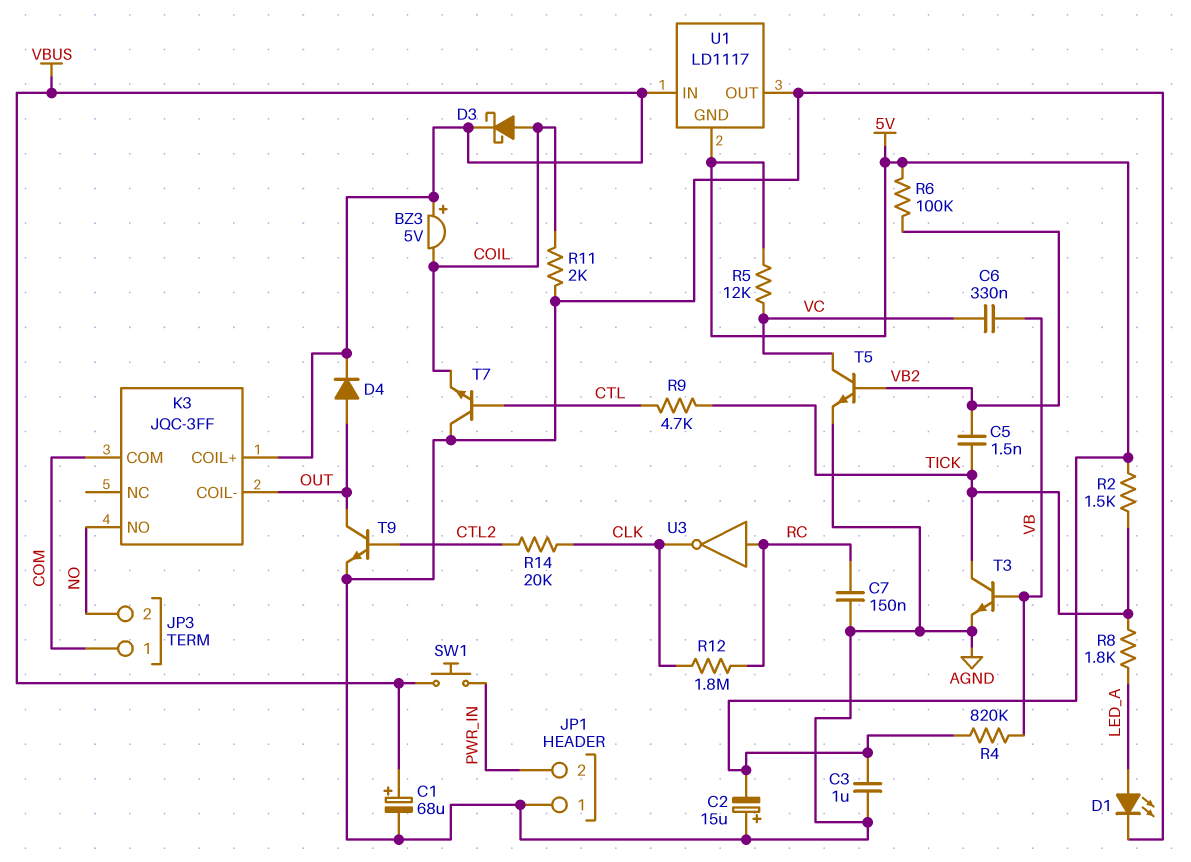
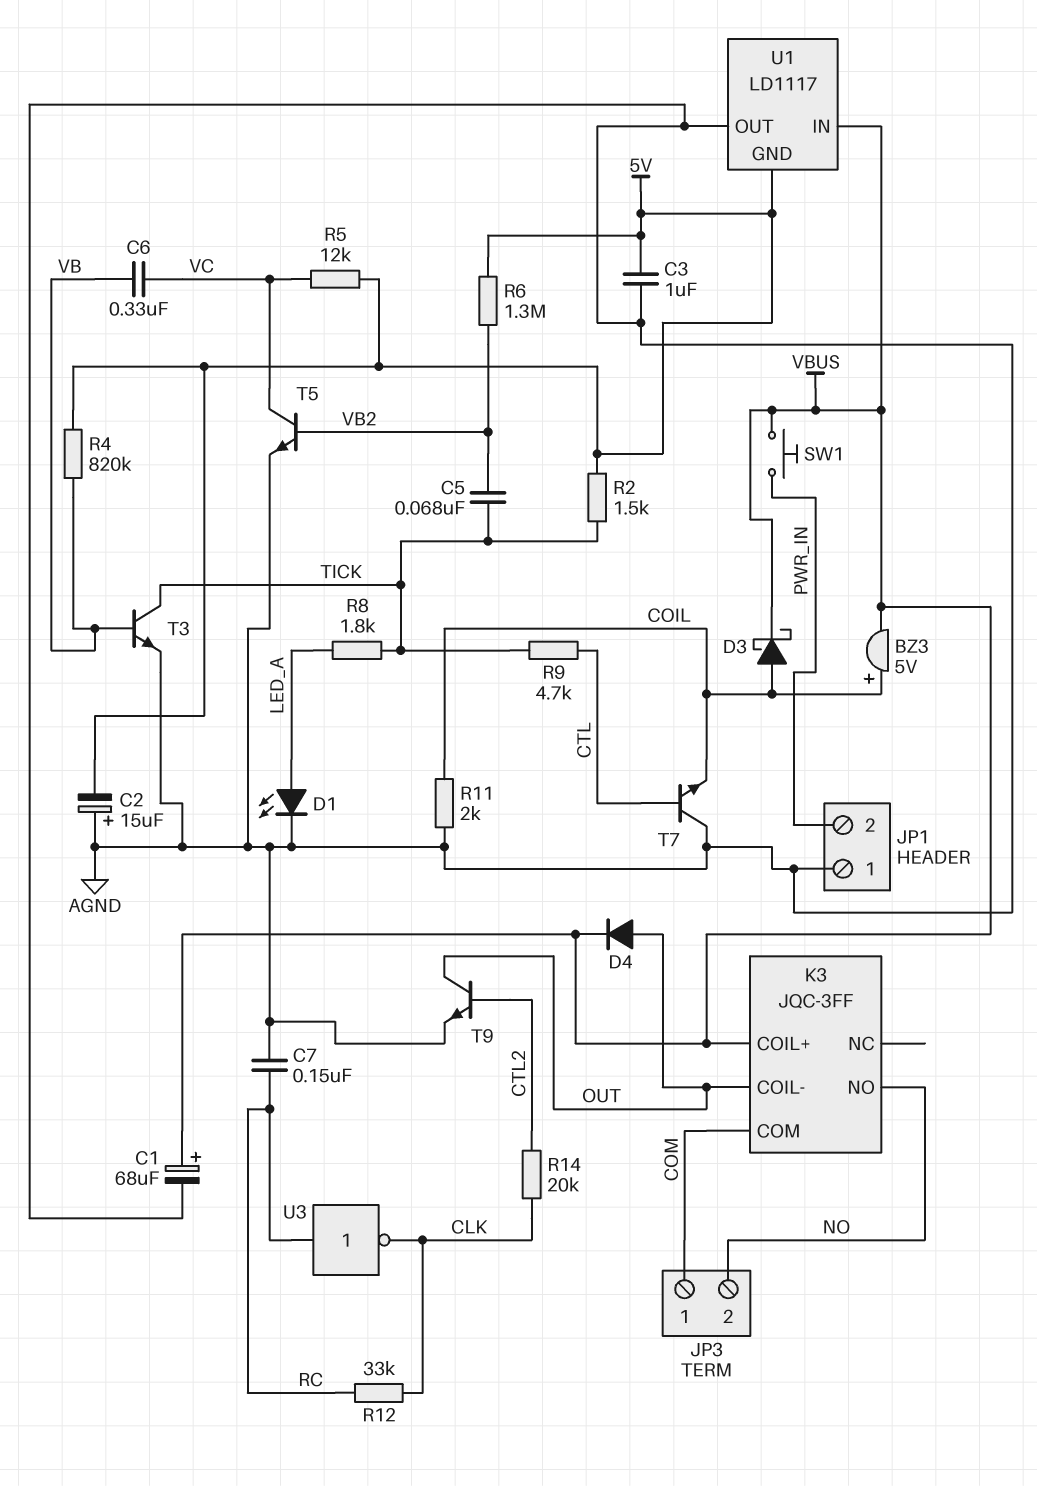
BZ3: buzzer 5V (plus VBUS, minus COIL) -> buzzer 5V (plus COIL, minus VBUS)
C5: 1.5nF (TICK, VB2) -> 68nF (TICK, VB2)
R6: 100k (5V, VB2) -> 1.3M (5V, VB2)
R12: 1.8M (CLK, RC) -> 33k (CLK, RC)

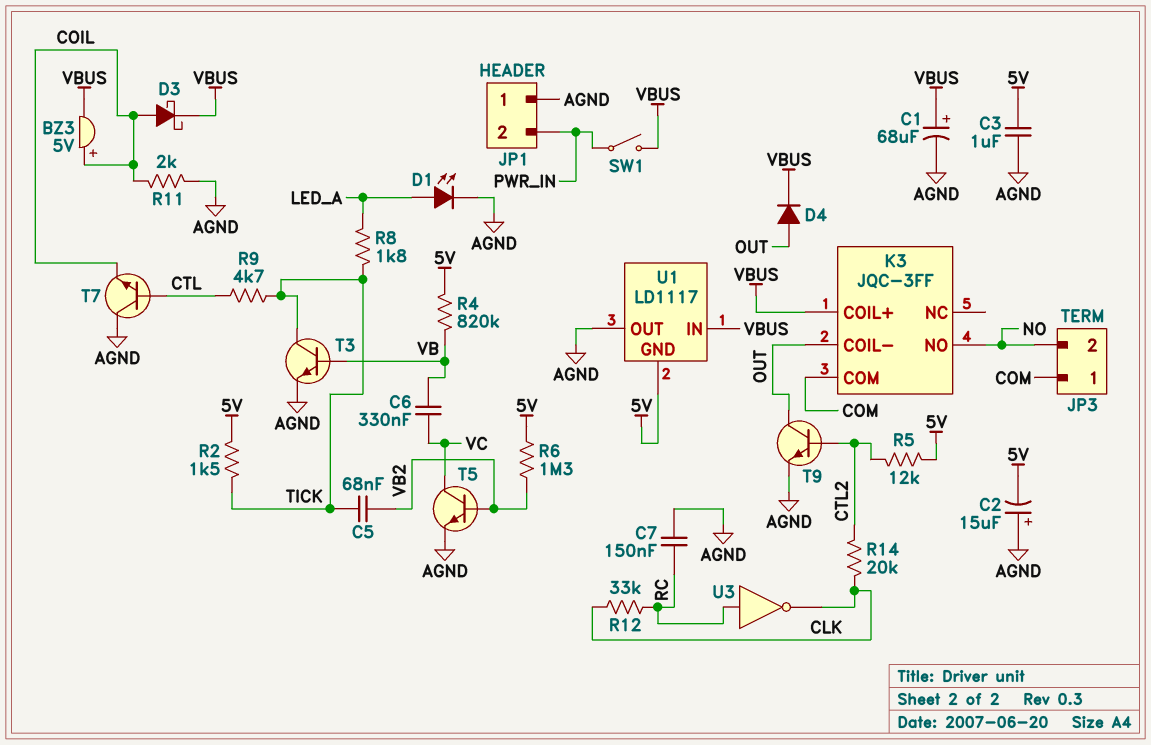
R5: 12k (5V, VC) -> 12k (5V, CTL2)
SW1: button (PWR_IN, VBUS) -> switch (PWR_IN, VBUS)

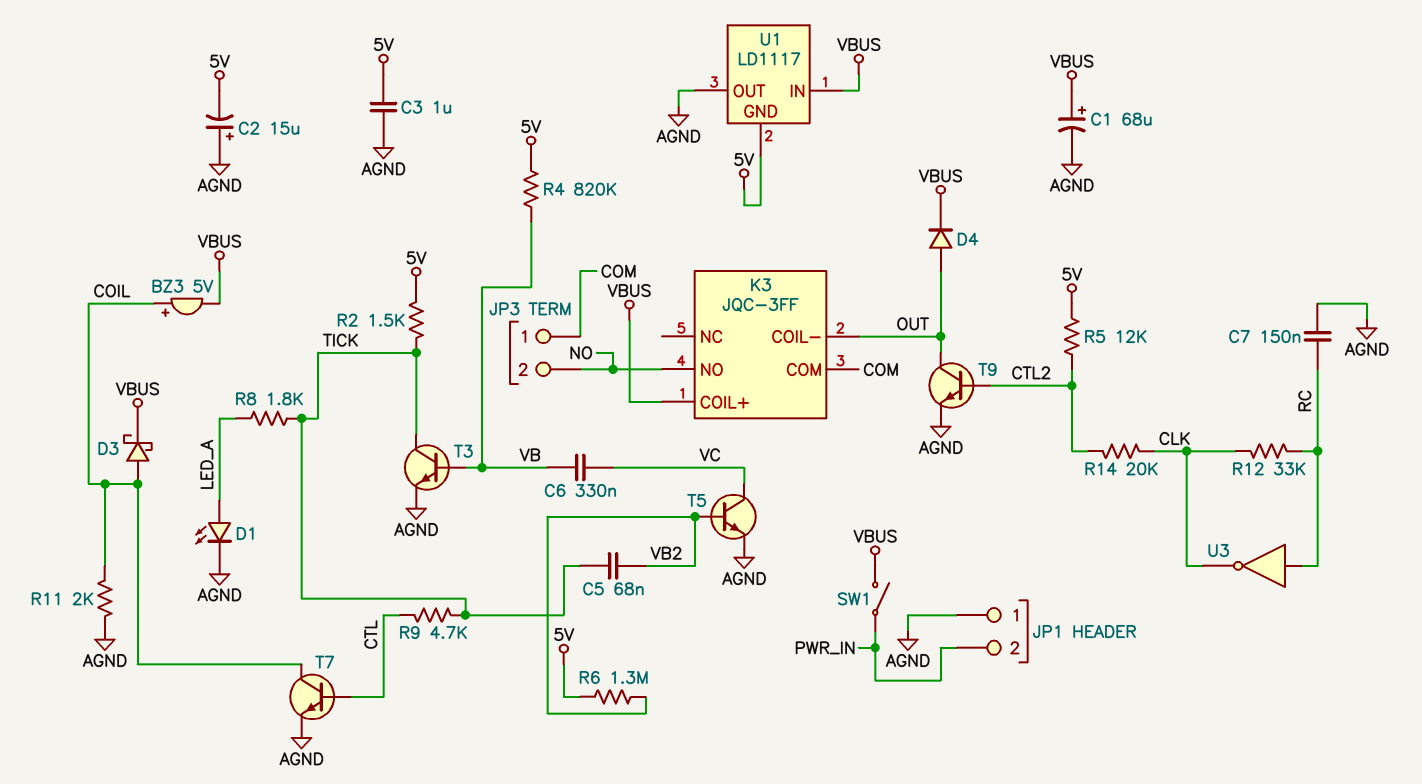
T7: NPN (B CTL, C AGND, E COIL) -> NPN (B CTL, C COIL, E AGND)

